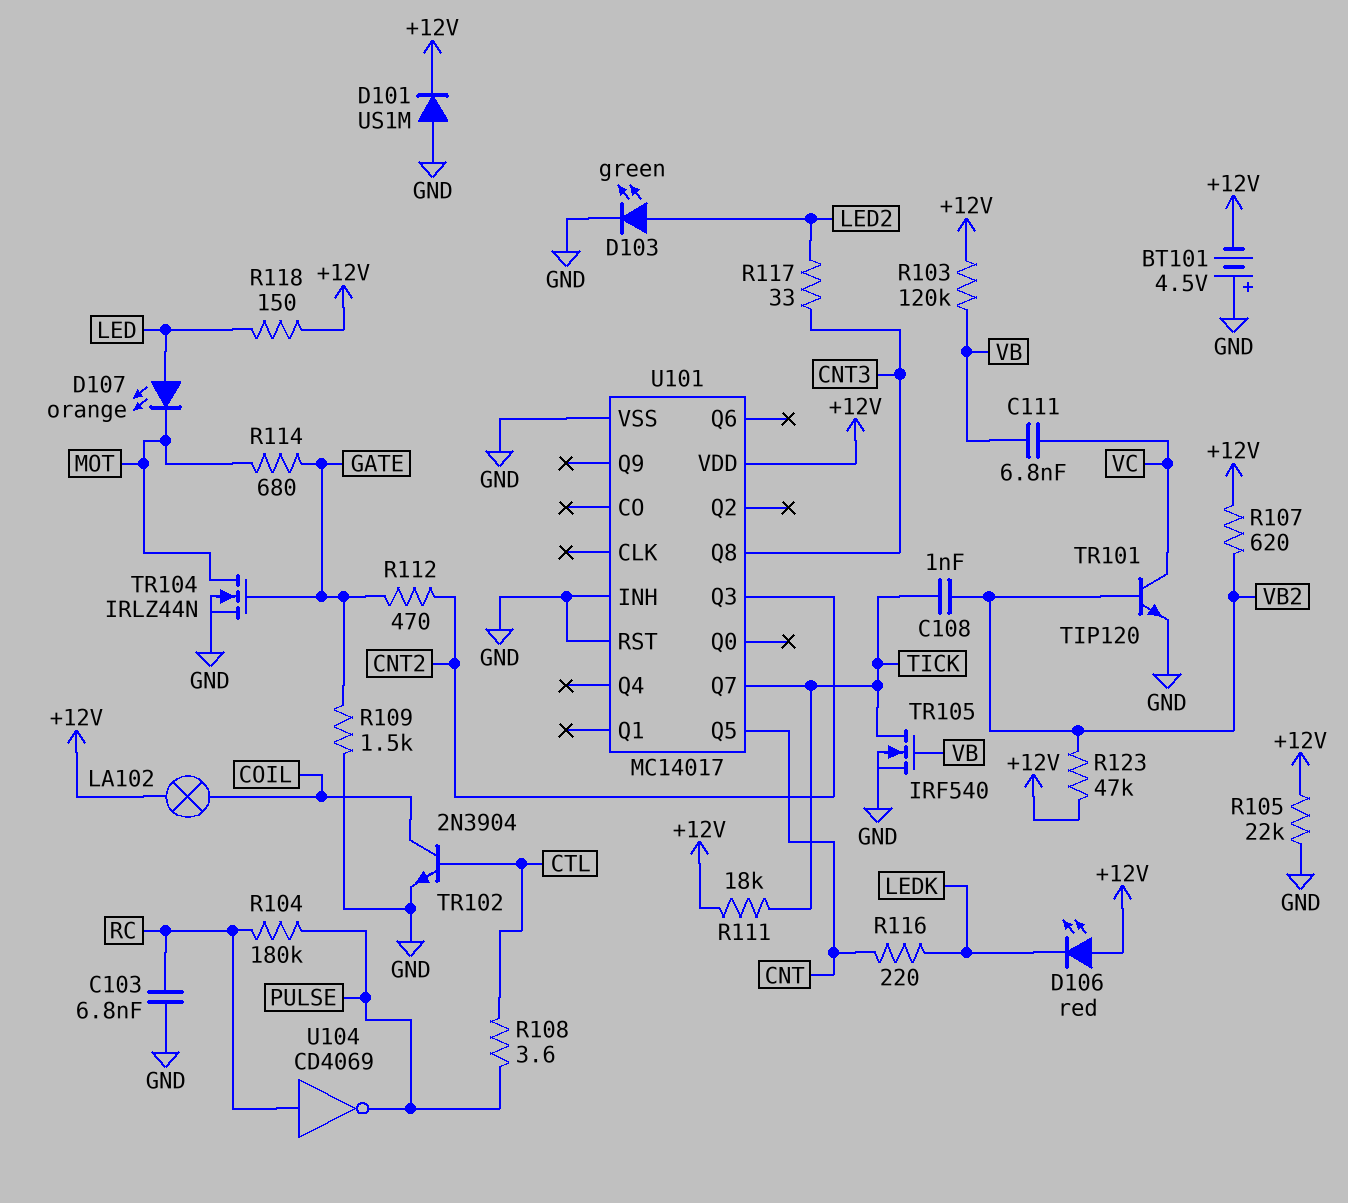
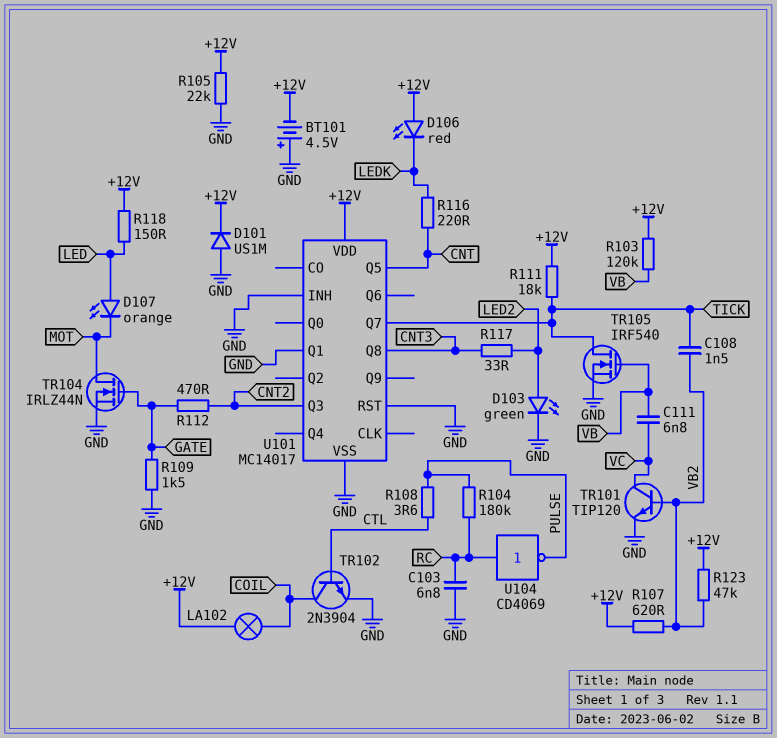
C108: 1nF (TICK, VB2) -> 1.5nF (TICK, VB2)
R114: 680 (GATE, MOT) -> none
U101 pin Q1: none -> GND

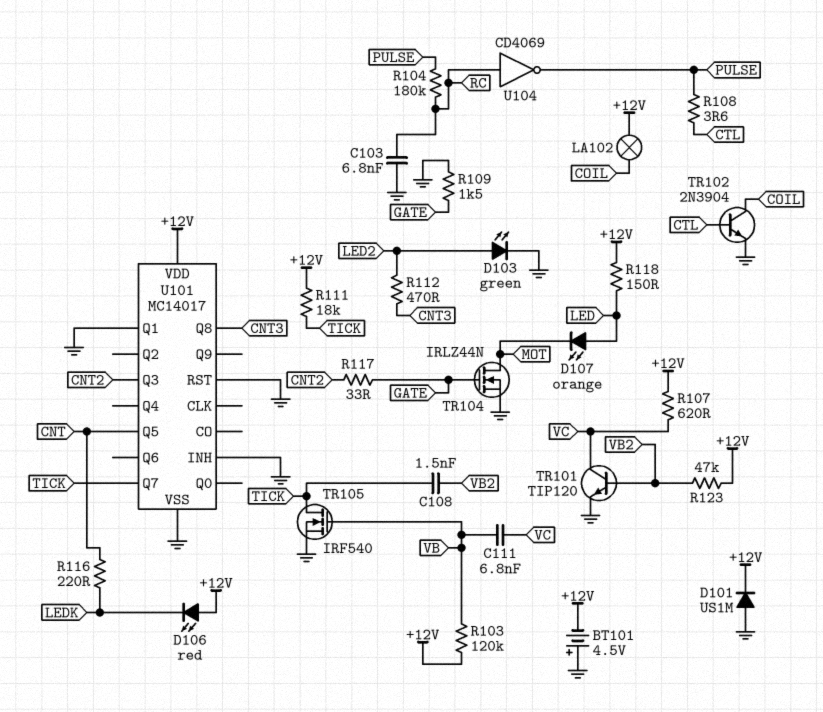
R105: 22k (+12V, GND) -> none
R107: 620 (+12V, VB2) -> 620 (+12V, VC)
R112: 470 (CNT2, GATE) -> 470 (CNT3, LED2)
R117: 33 (CNT3, LED2) -> 33 (CNT2, GATE)

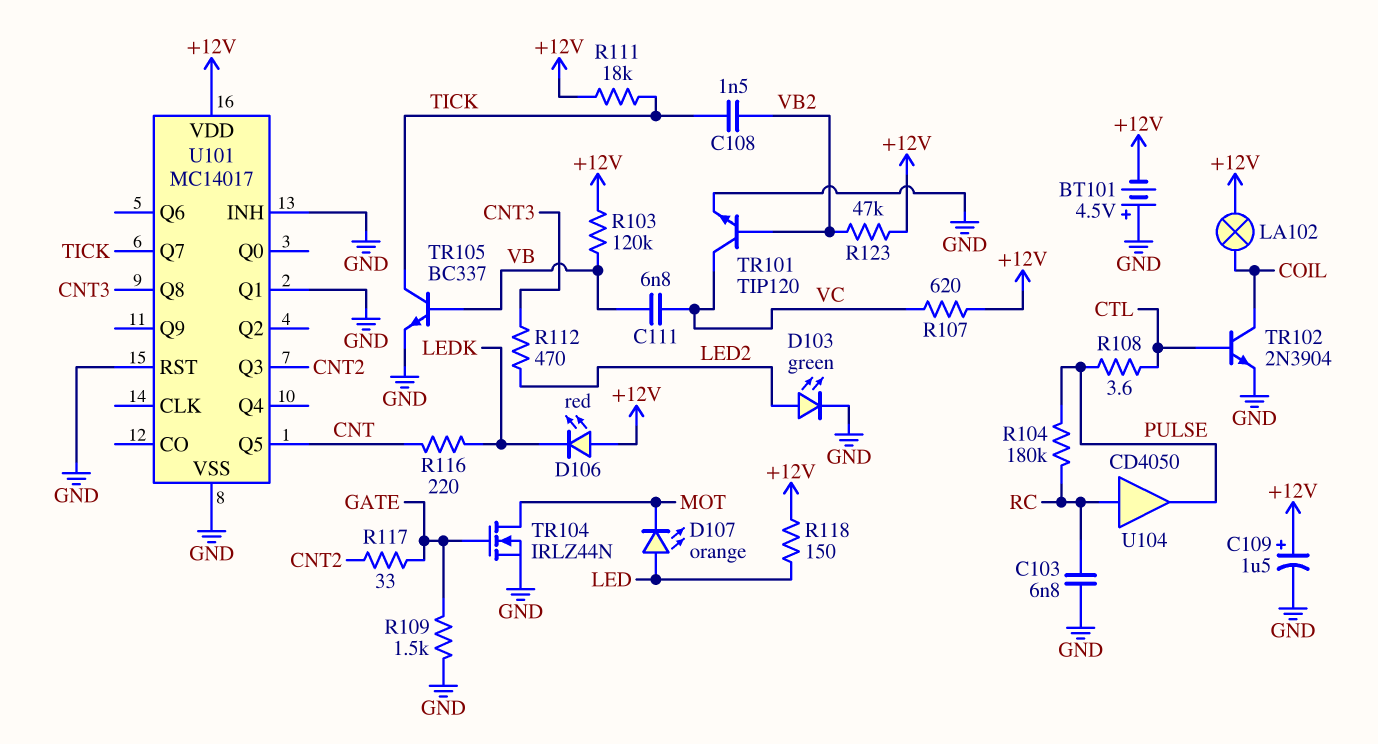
C109: none -> 1.5uF (plus +12V, minus GND)
D101: diode US1M (A GND, K +12V) -> none
TR105: NMOS IRF540 (G VB, D TICK, S GND) -> NPN BC337 (B VB, C TICK, E GND)
U104: NOT CD4069 (in RC, out PULSE) -> buffer CD4050 (in RC, out PULSE)

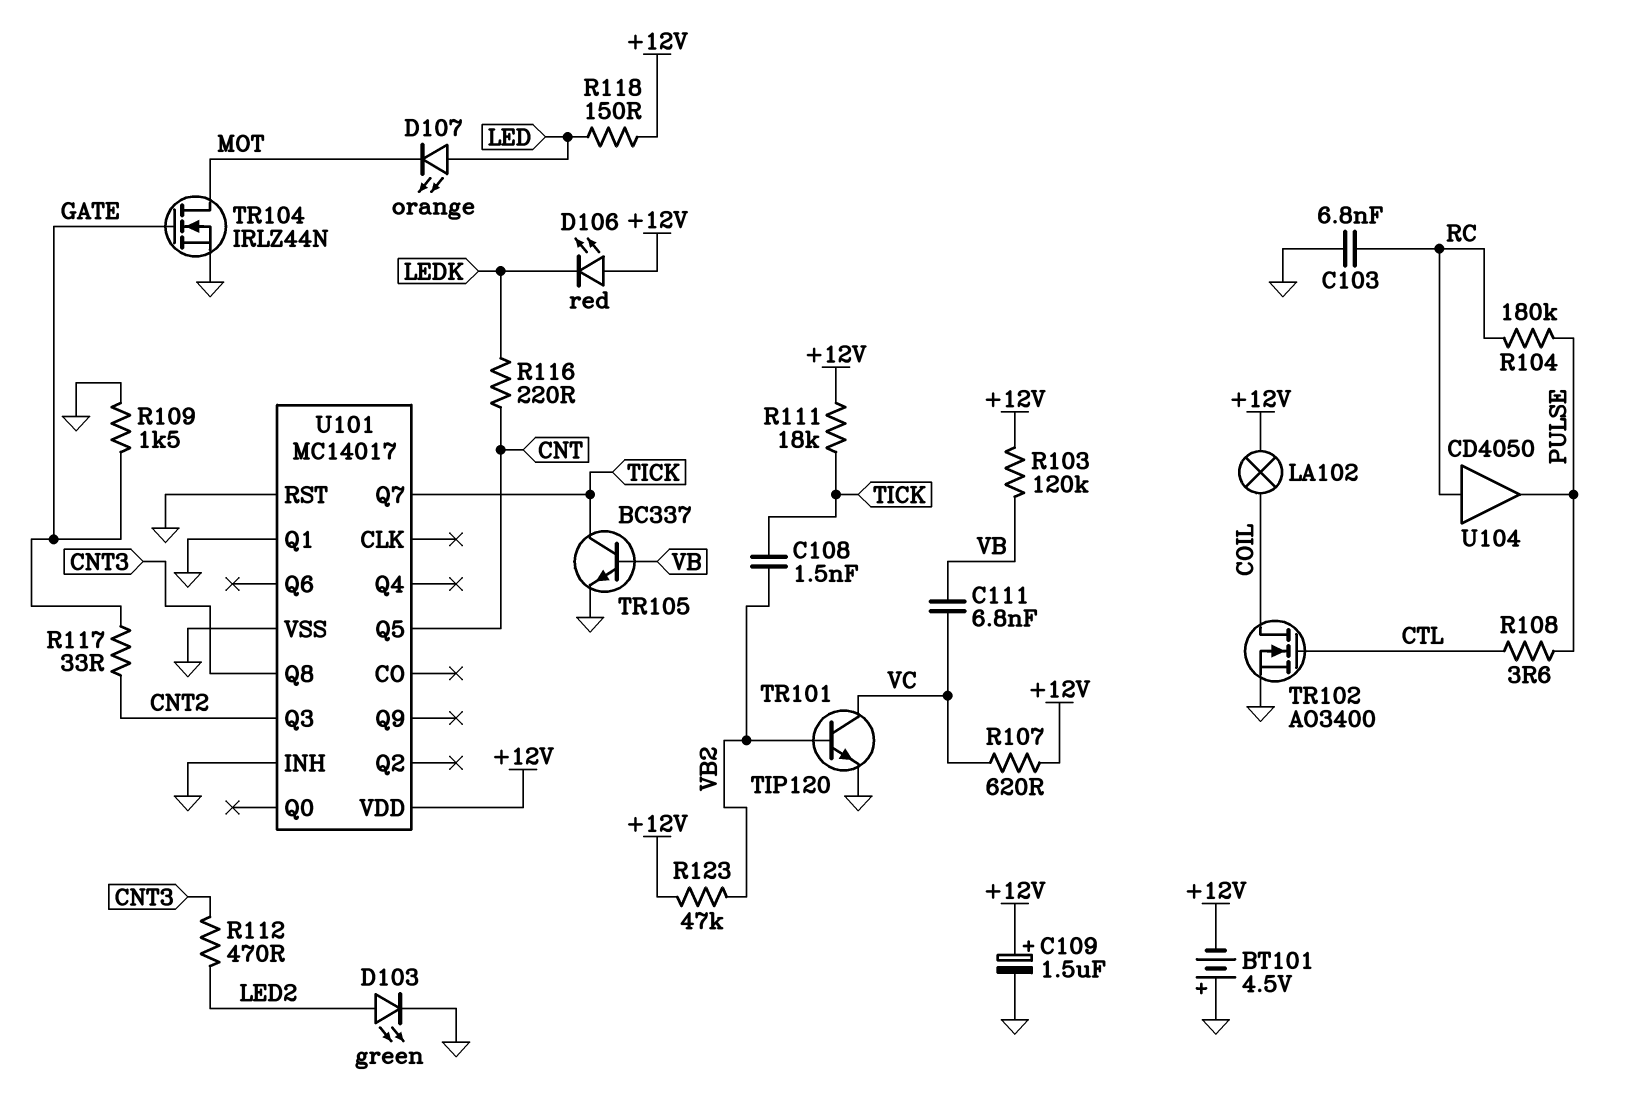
TR102: NPN 2N3904 (B CTL, C COIL, E GND) -> NMOS AO3400 (G CTL, D COIL, S GND)

